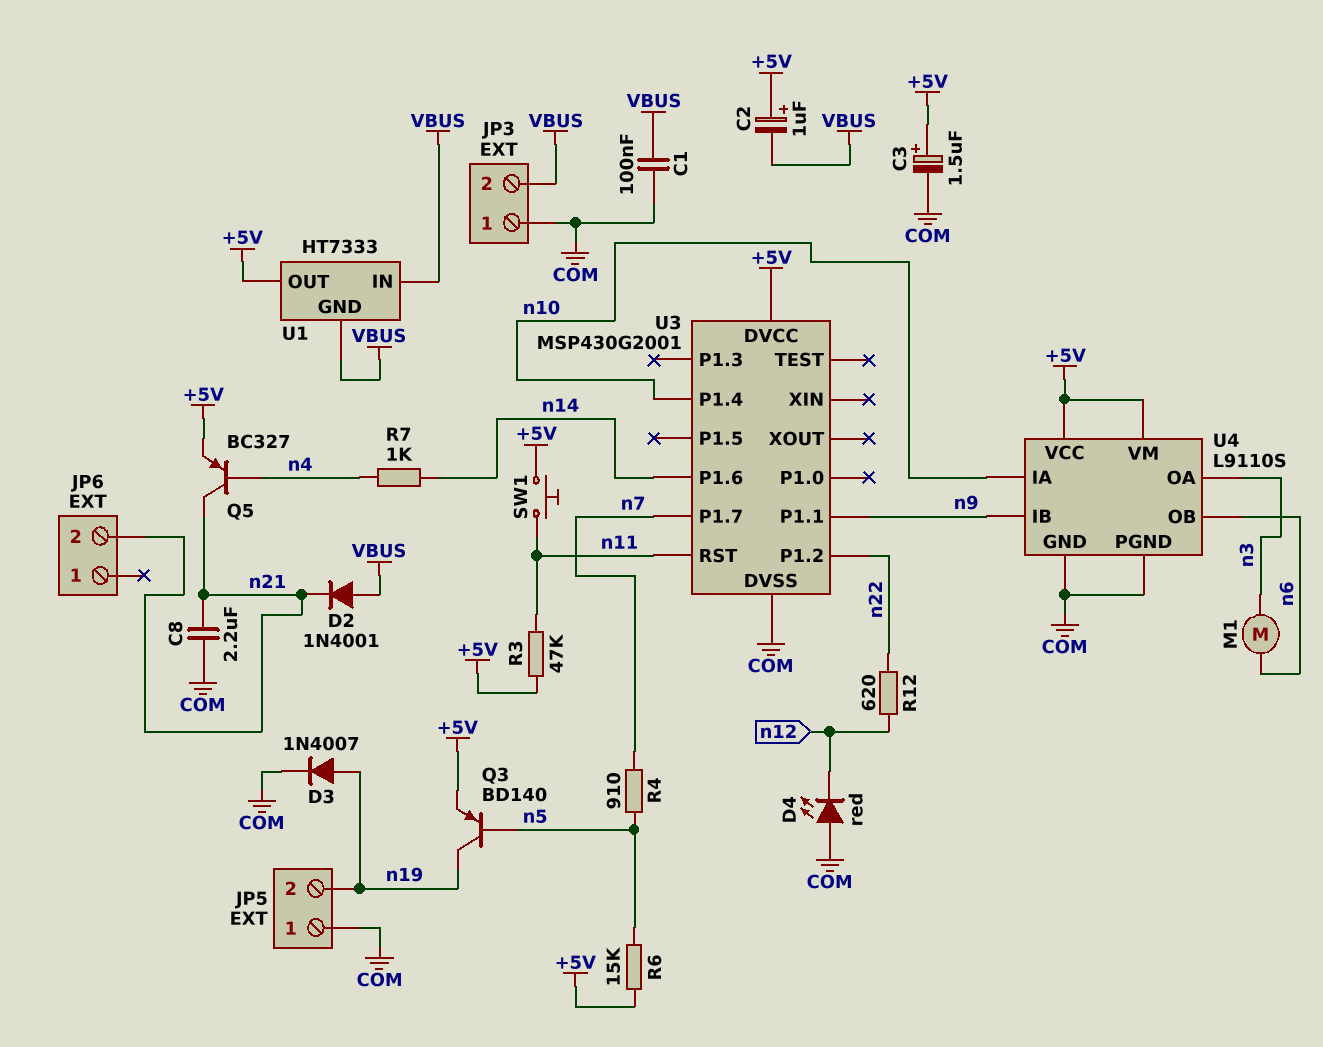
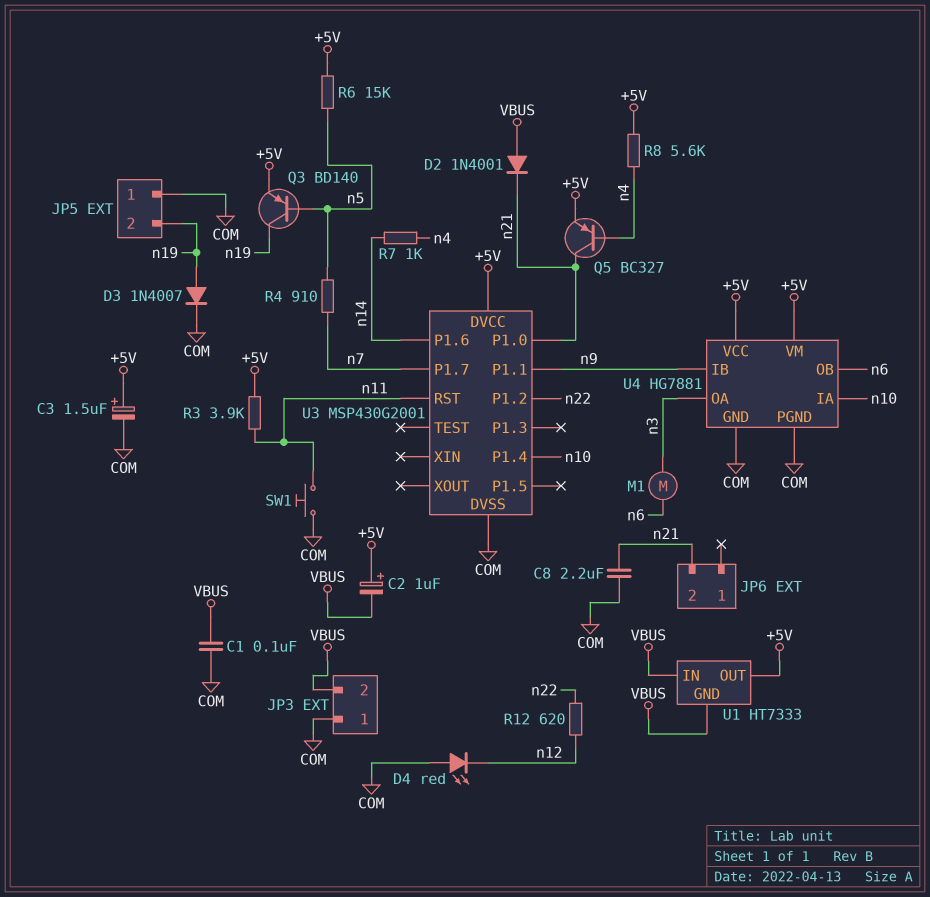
R3: 47k (+5V, n11) -> 3.9k (+5V, n11)
R8: none -> 5.6k (+5V, n4)
SW1: button (+5V, n11) -> button (COM, n11)
U3 pin P1.0: none -> n21
U4: L9110S -> HG7881

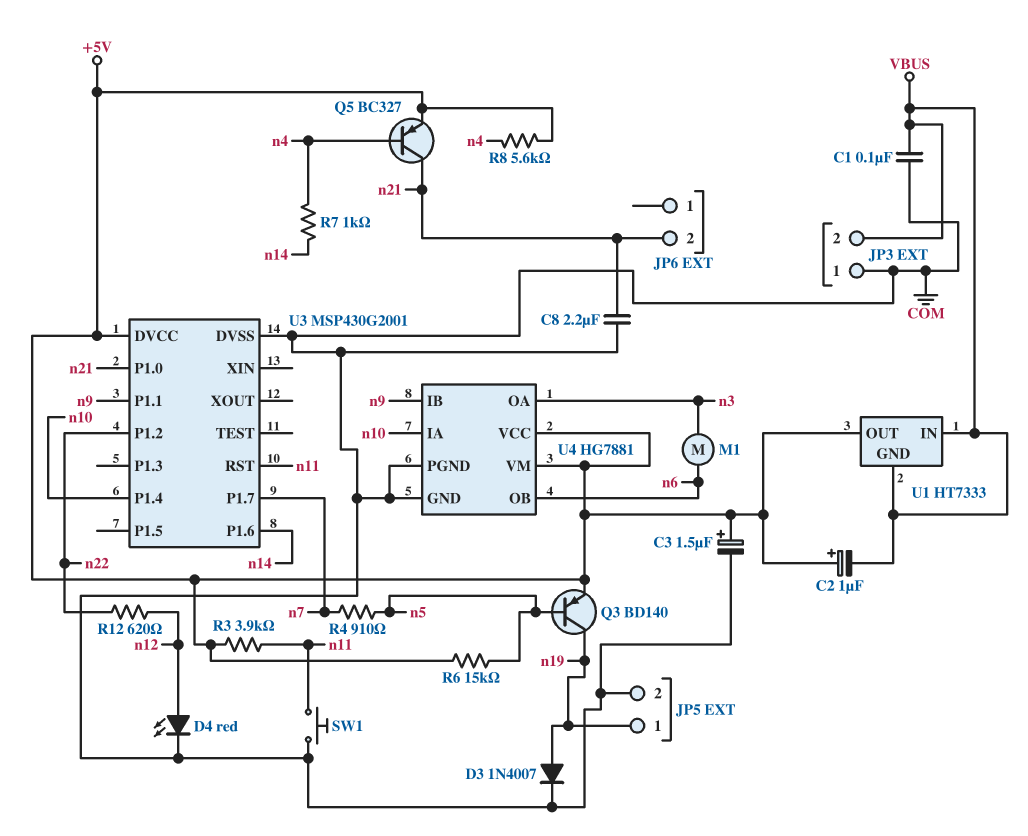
D2: diode 1N4001 (A VBUS, K n21) -> none
D4: LED red (A COM, K n12) -> LED red (A n12, K COM)
JP5 pin 1: COM -> n19
JP5 pin 2: n19 -> COM

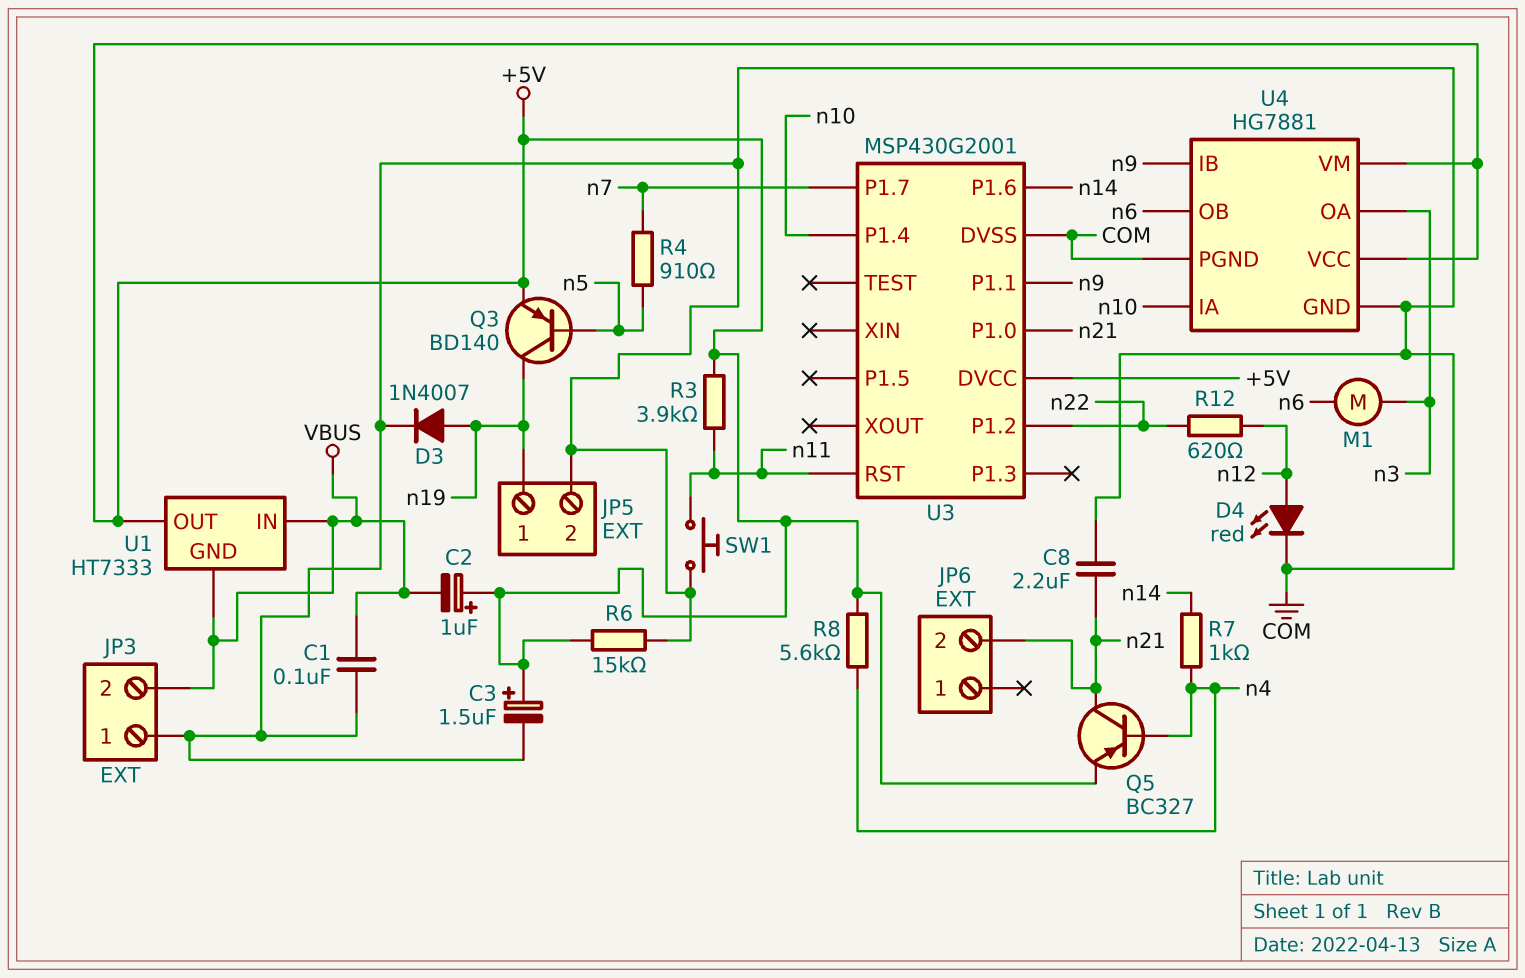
R6: 15k (+5V, n5) -> 15k (+5V, COM)

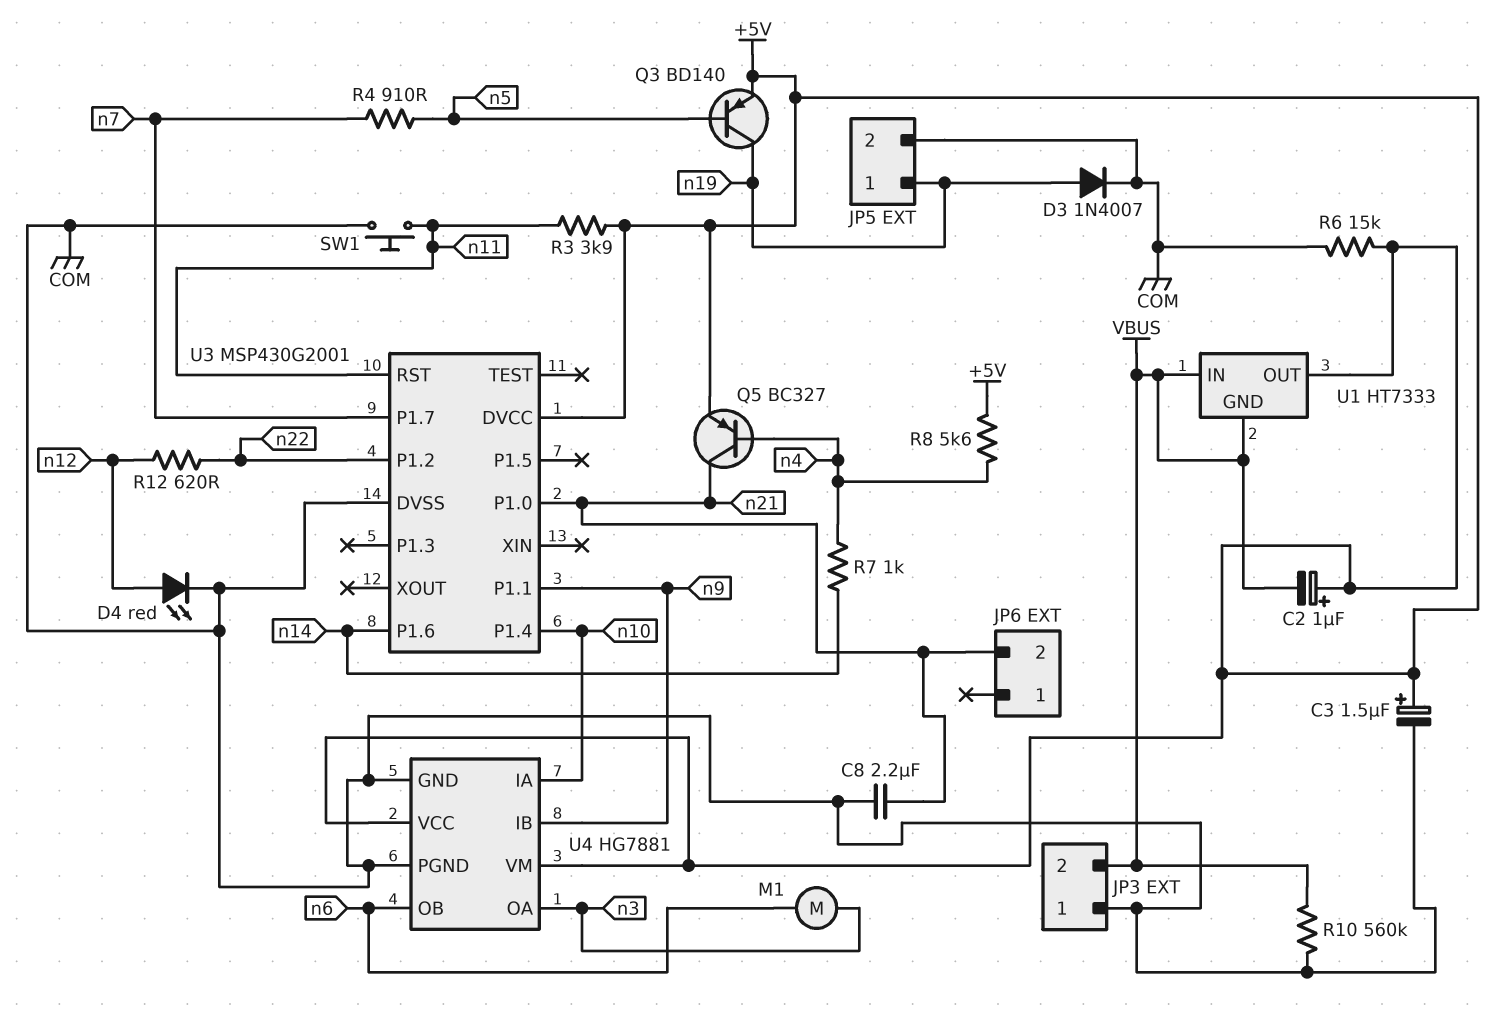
C1: 100nF (COM, VBUS) -> none
R10: none -> 560k (COM, VBUS)

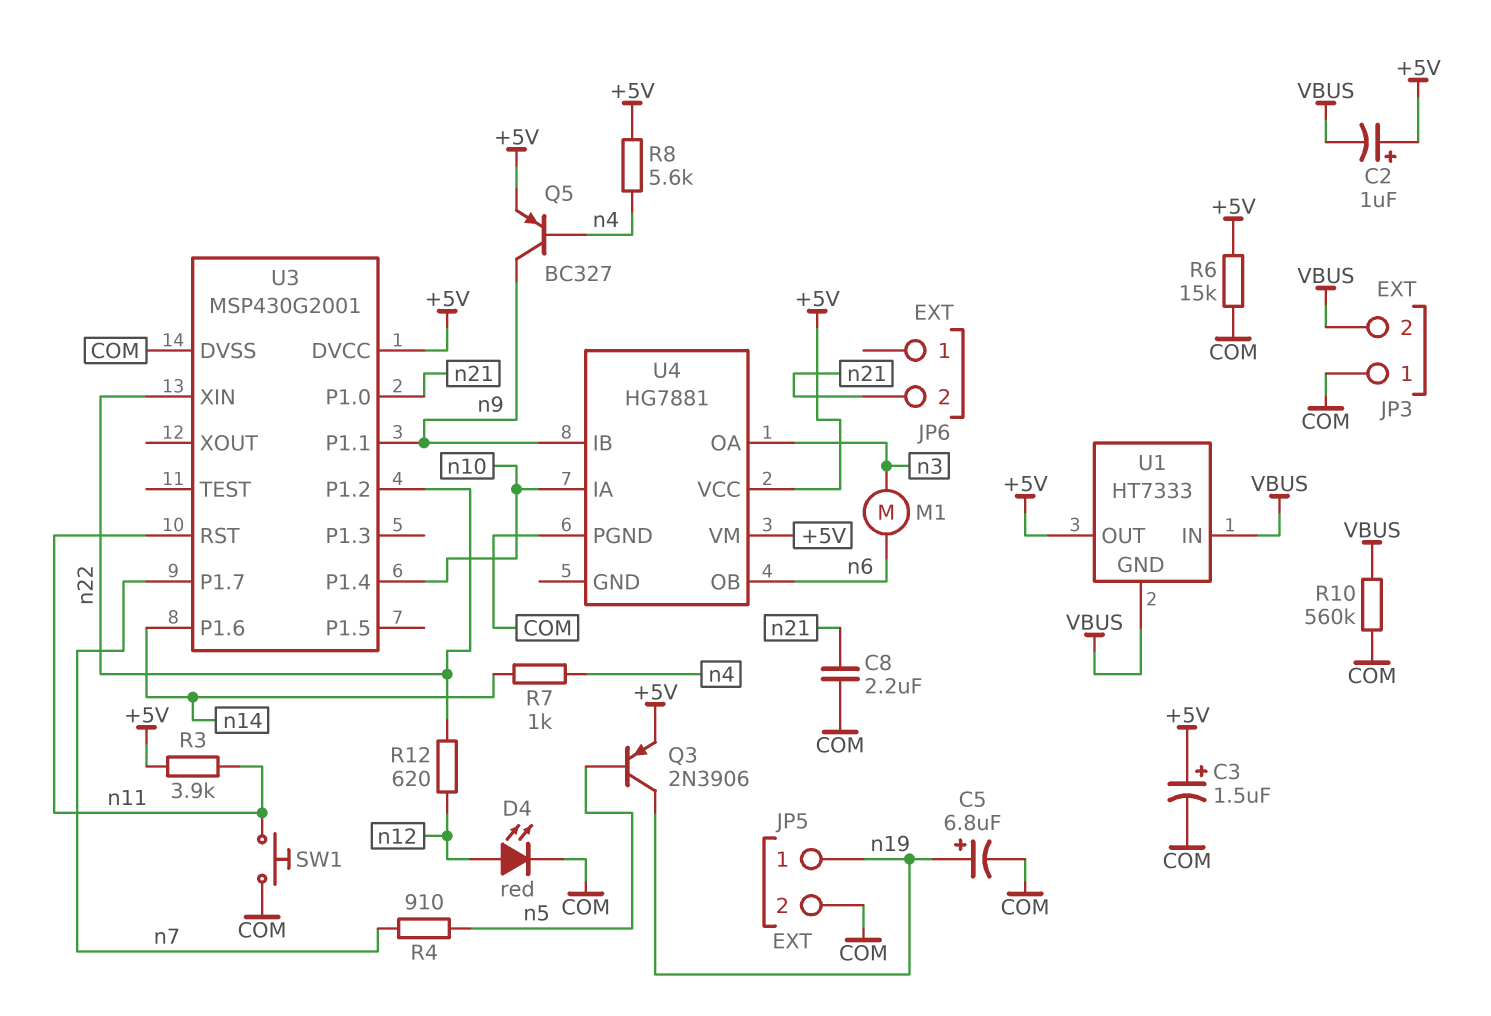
C5: none -> 6.8uF (plus n19, minus COM)
D3: diode 1N4007 (A n19, K COM) -> none
Q3: PNP BD140 (B n5, C n19, E +5V) -> PNP 2N3906 (B n5, C n19, E +5V)
Q5: PNP BC327 (B n4, C n21, E +5V) -> PNP BC327 (B n4, C n9, E +5V)
U3 pin XIN: none -> n22
U4 pin GND: COM -> none

